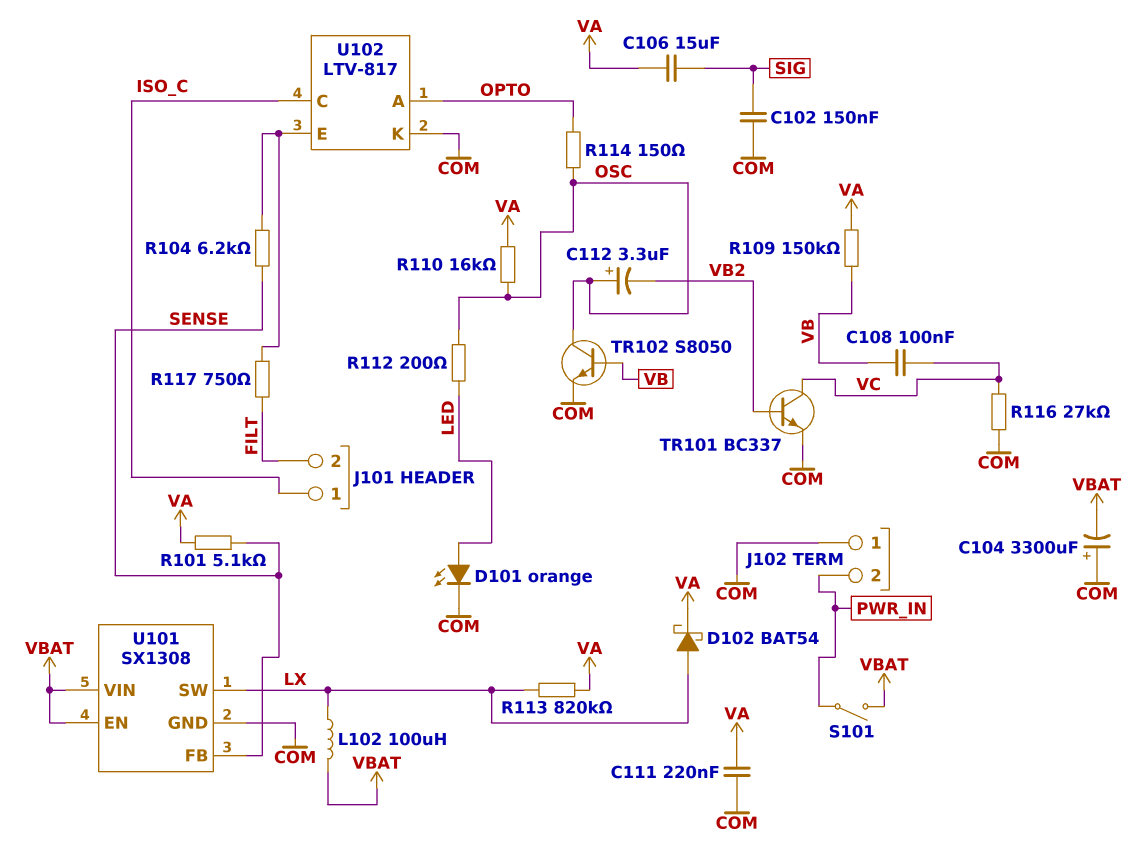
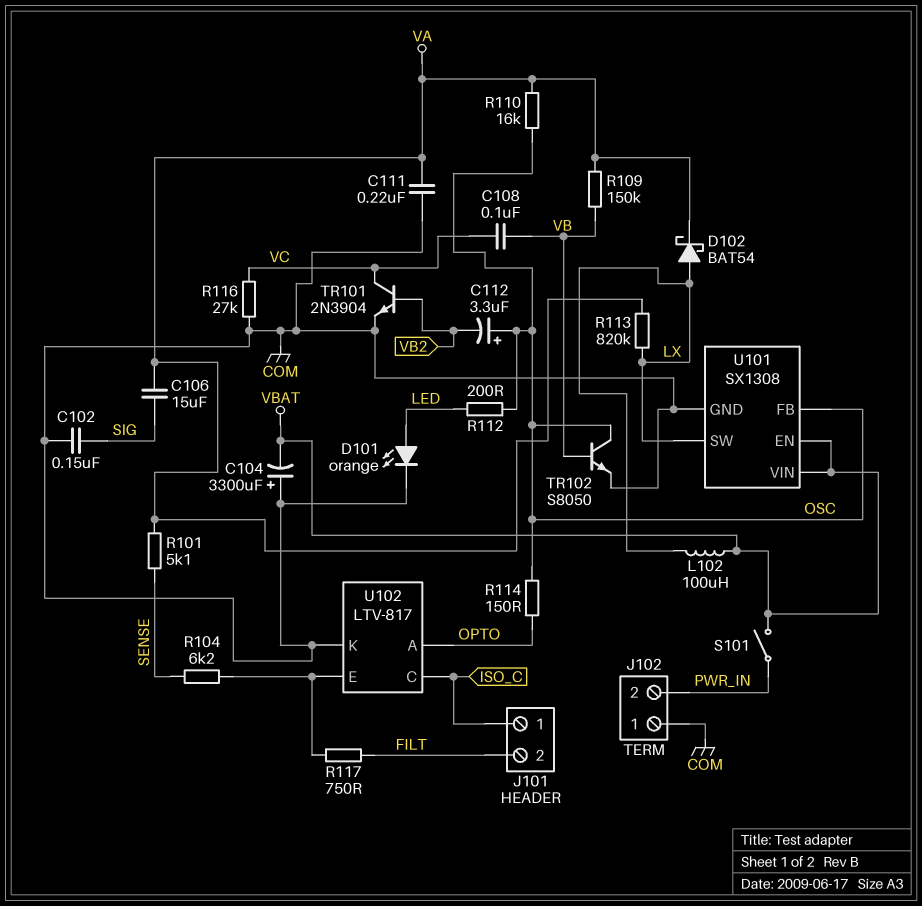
TR101: NPN BC337 (B VB2, C VC, E COM) -> NPN 2N3904 (B VB2, C VC, E COM)
U101 pin FB: SENSE -> OSC

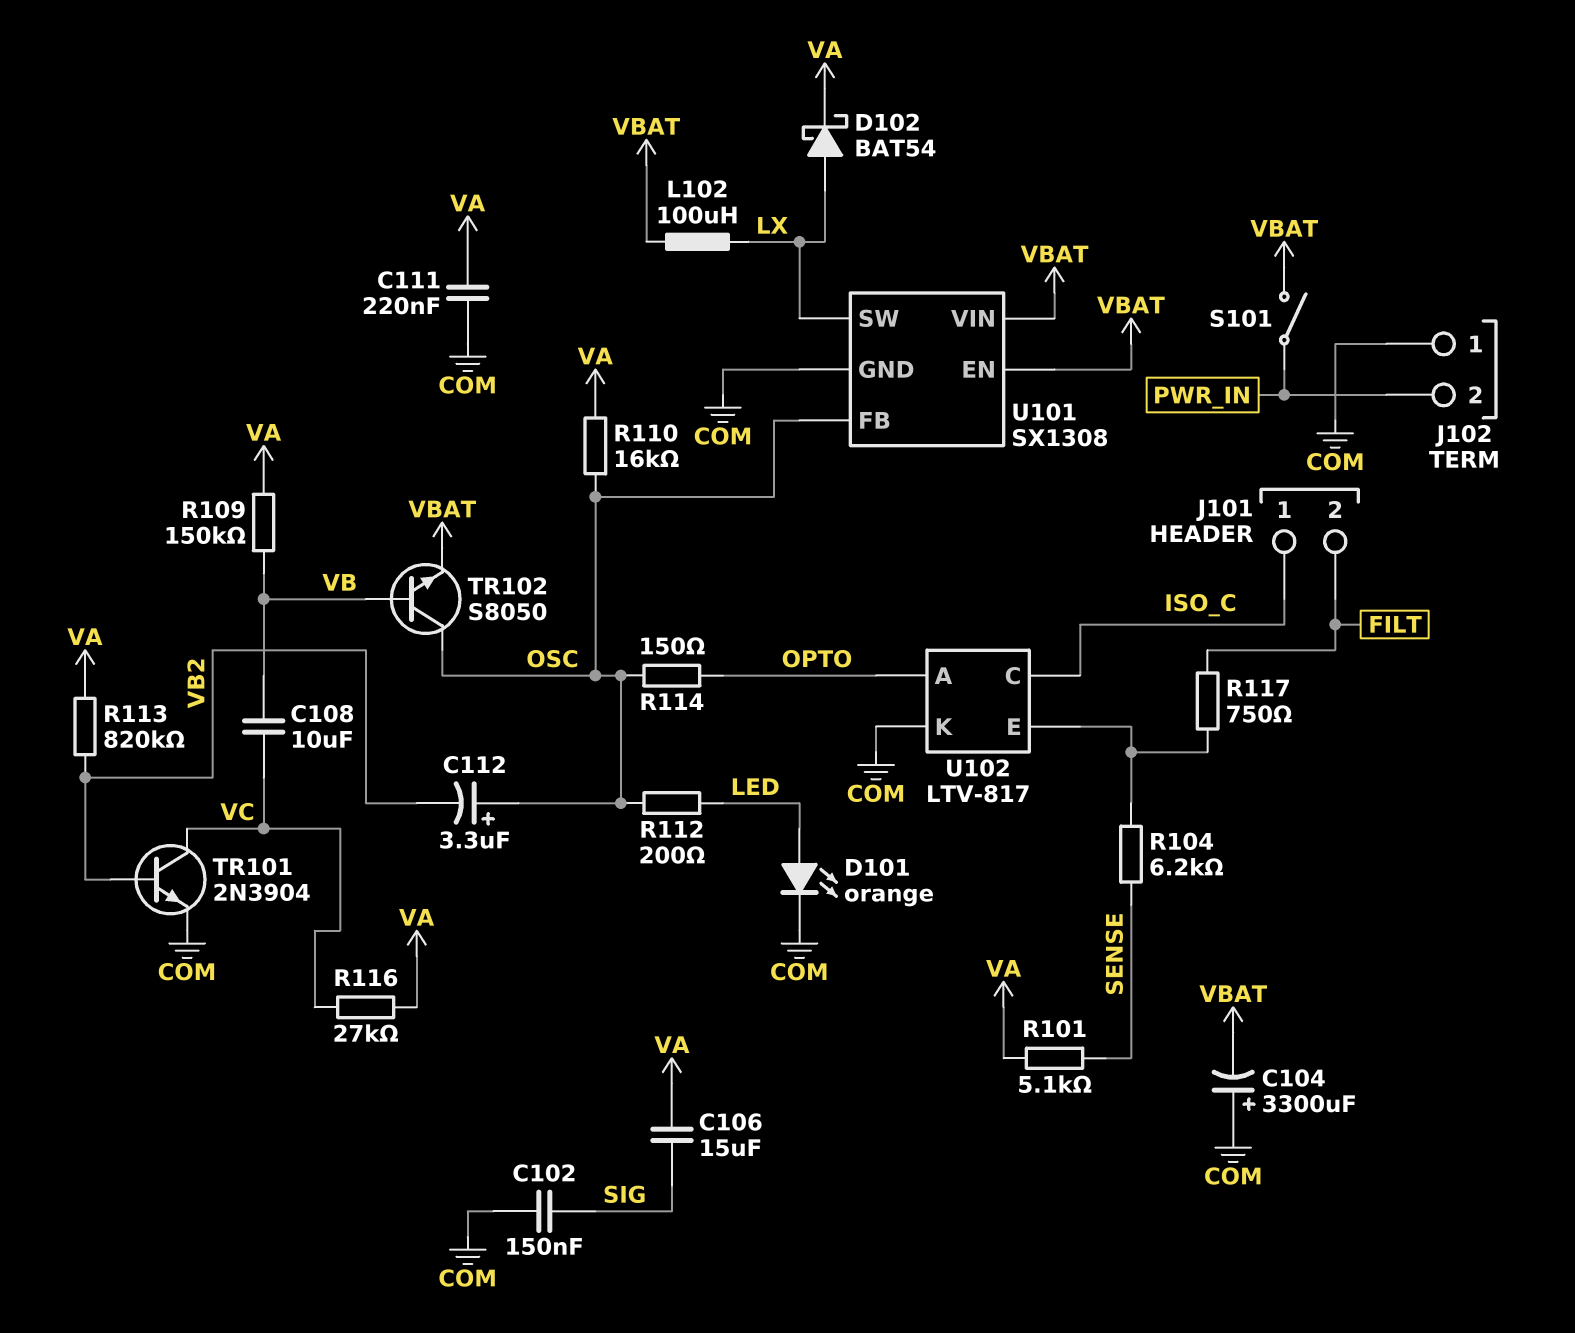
C108: 100nF (VB, VC) -> 10uF (VB, VC)
R113: 820k (LX, VA) -> 820k (VA, VB2)
R116: 27k (COM, VC) -> 27k (VA, VC)
TR102: NPN S8050 (B VB, C OSC, E COM) -> NPN S8050 (B VB, C OSC, E VBAT)

